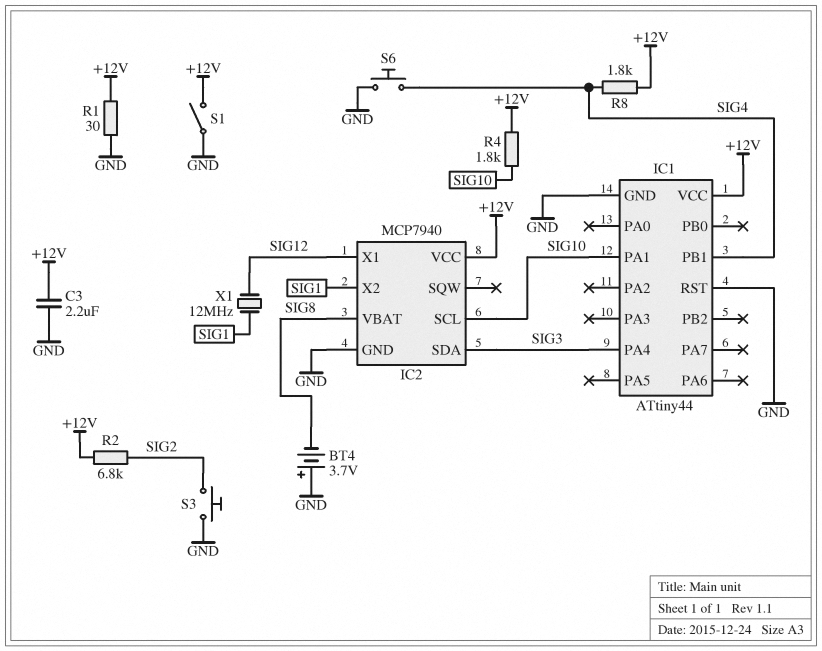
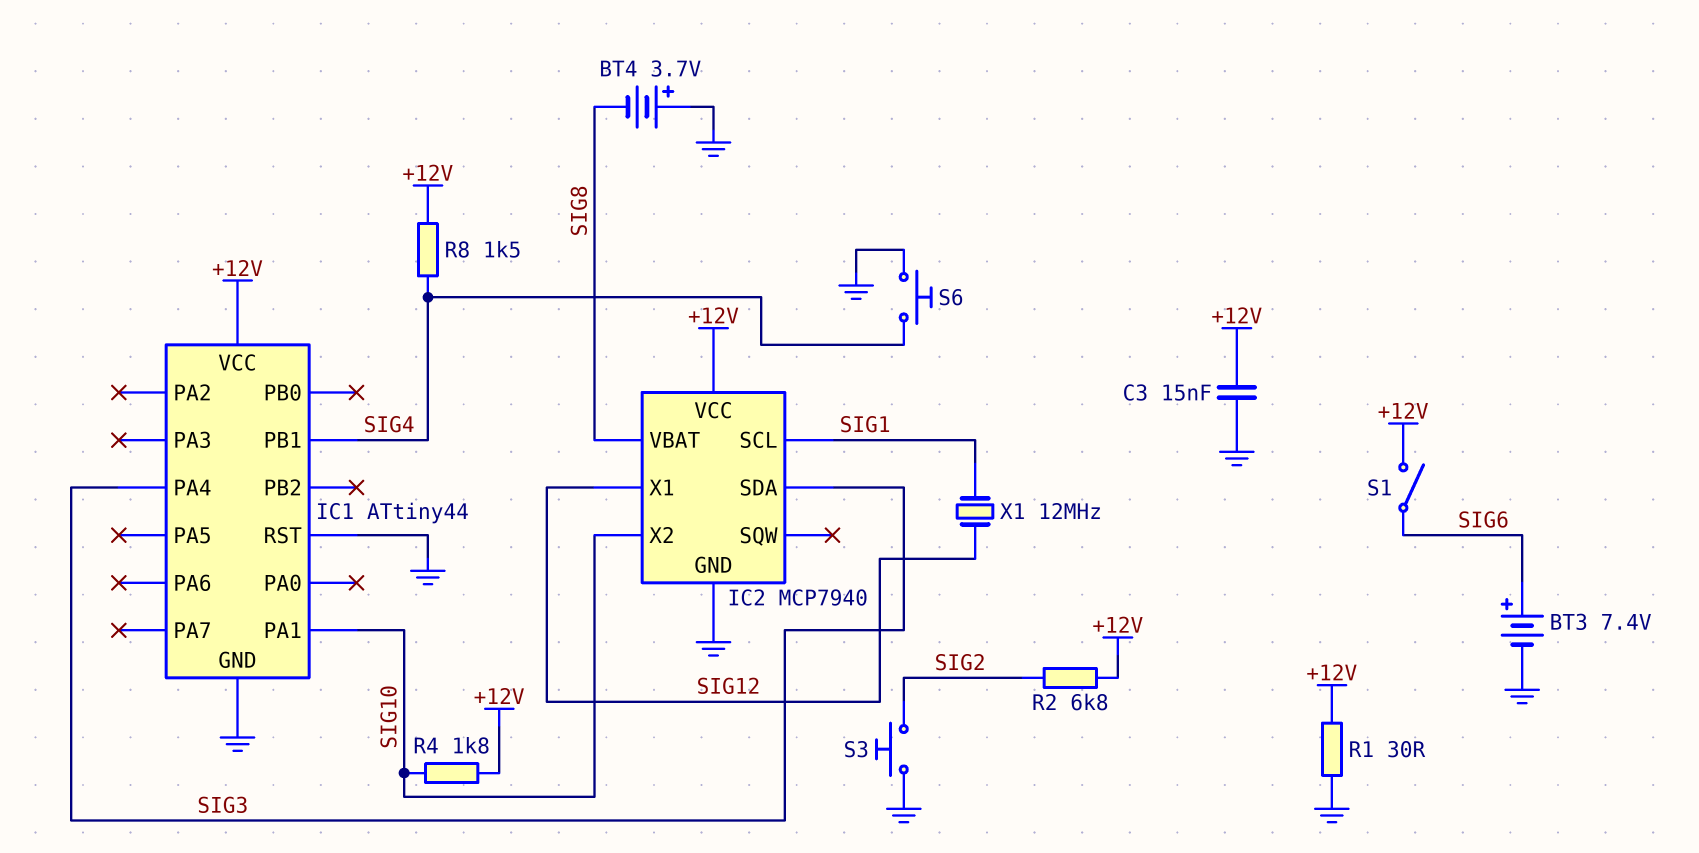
BT3: none -> 7.4V (plus SIG6, minus GND)
C3: 2.2uF (+12V, GND) -> 15nF (+12V, GND)
IC2 pin SCL: SIG10 -> SIG1
IC2 pin X2: SIG1 -> SIG10
R8: 1.8k (+12V, SIG4) -> 1.5k (+12V, SIG4)
S1: switch (+12V, GND) -> switch (+12V, SIG6)

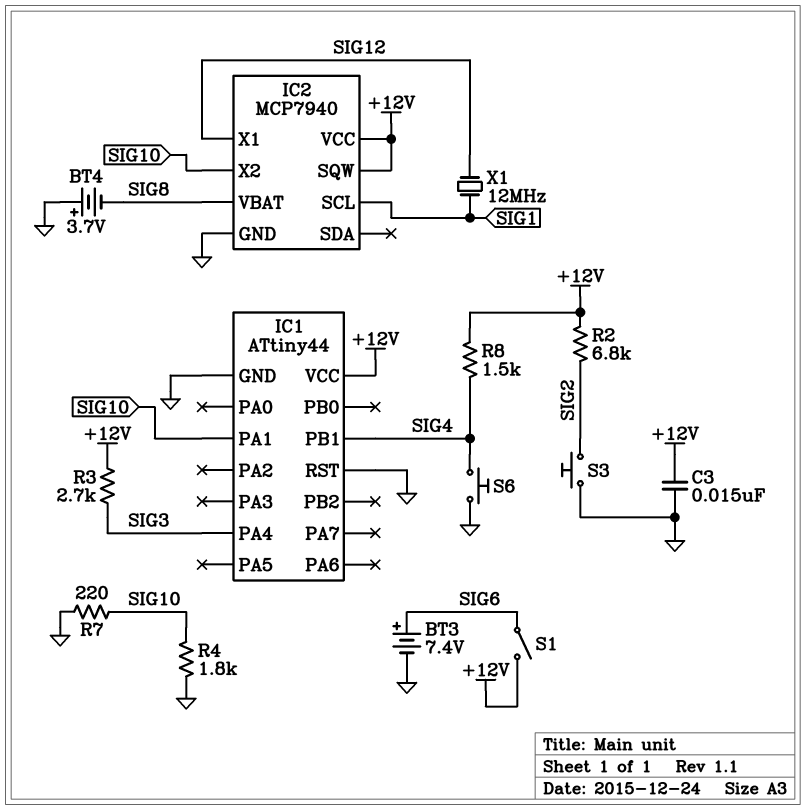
IC2 pin SDA: SIG3 -> none
IC2 pin SQW: none -> +12V
R1: 30 (+12V, GND) -> none
R3: none -> 2.7k (+12V, SIG3)
R4: 1.8k (+12V, SIG10) -> 1.8k (GND, SIG10)
R7: none -> 220 (GND, SIG10)

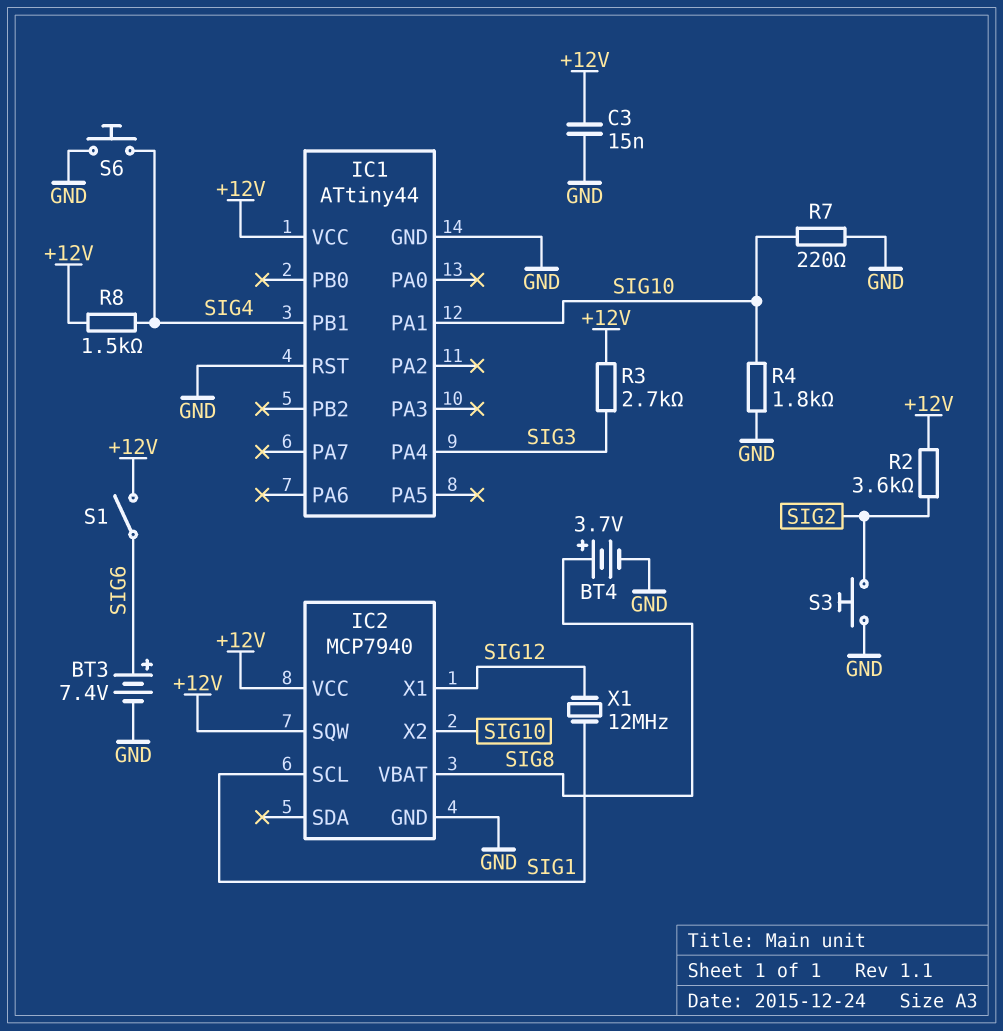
BT4: 3.7V (plus GND, minus SIG8) -> 3.7V (plus SIG8, minus GND)
R2: 6.8k (+12V, SIG2) -> 3.6k (+12V, SIG2)

